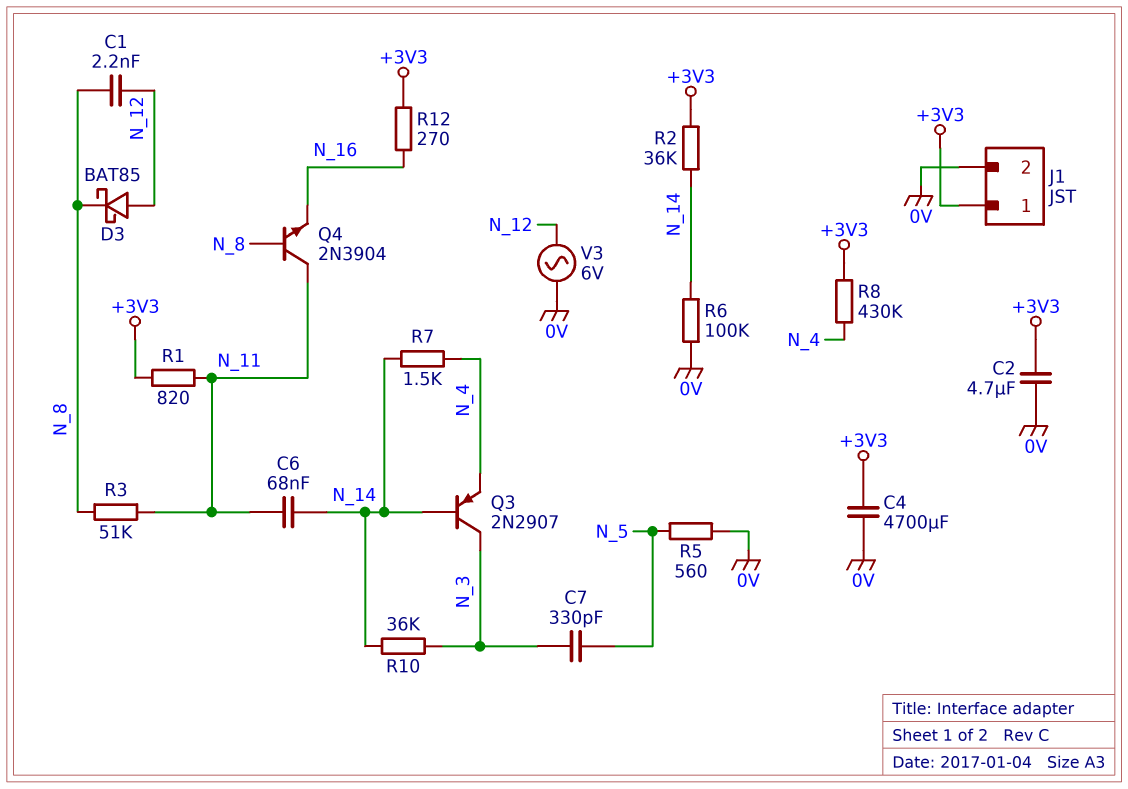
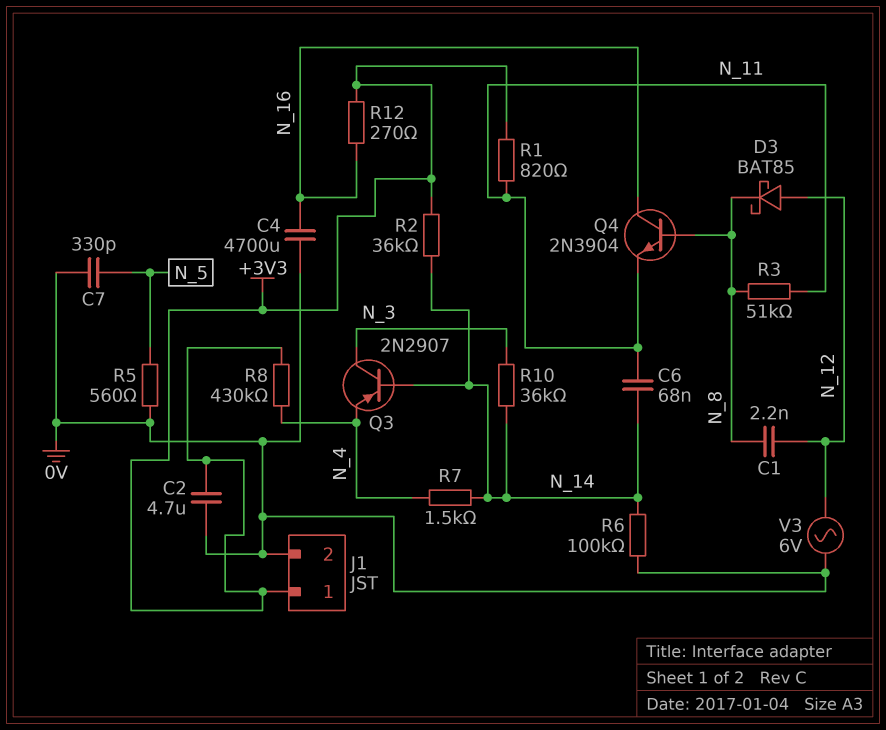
C4: 4700uF (+3V3, 0V) -> 4700uF (0V, N_16)
C7: 330pF (N_3, N_5) -> 330pF (0V, N_5)
Q4: NPN 2N3904 (B N_8, C N_11, E N_16) -> NPN 2N3904 (B N_8, C N_16, E N_11)

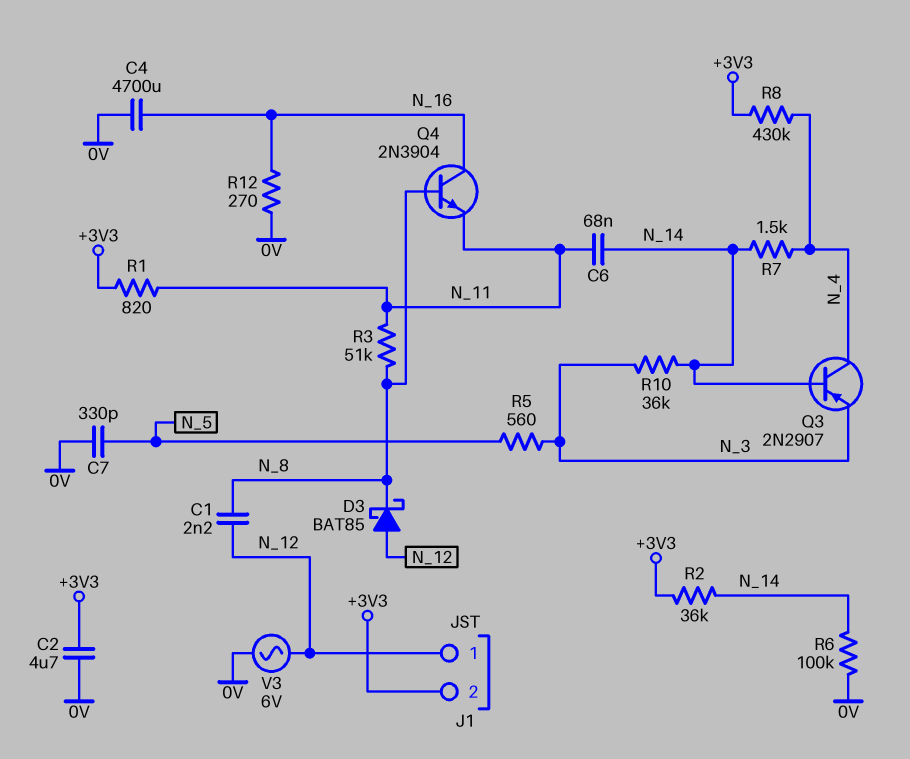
J1 pin 1: +3V3 -> N_12
J1 pin 2: 0V -> +3V3
Q3: PNP 2N2907 (B N_14, C N_3, E N_4) -> PNP 2N2907 (B N_14, C N_4, E N_3)
R5: 560 (0V, N_5) -> 560 (N_3, N_5)
R12: 270 (+3V3, N_16) -> 270 (0V, N_16)

